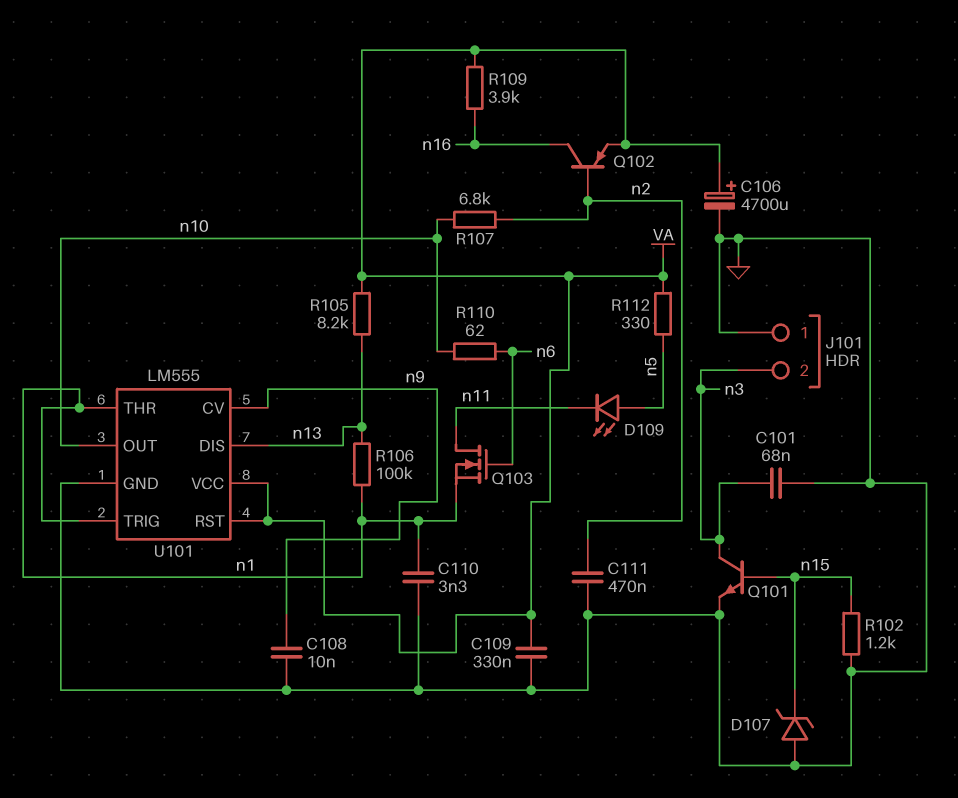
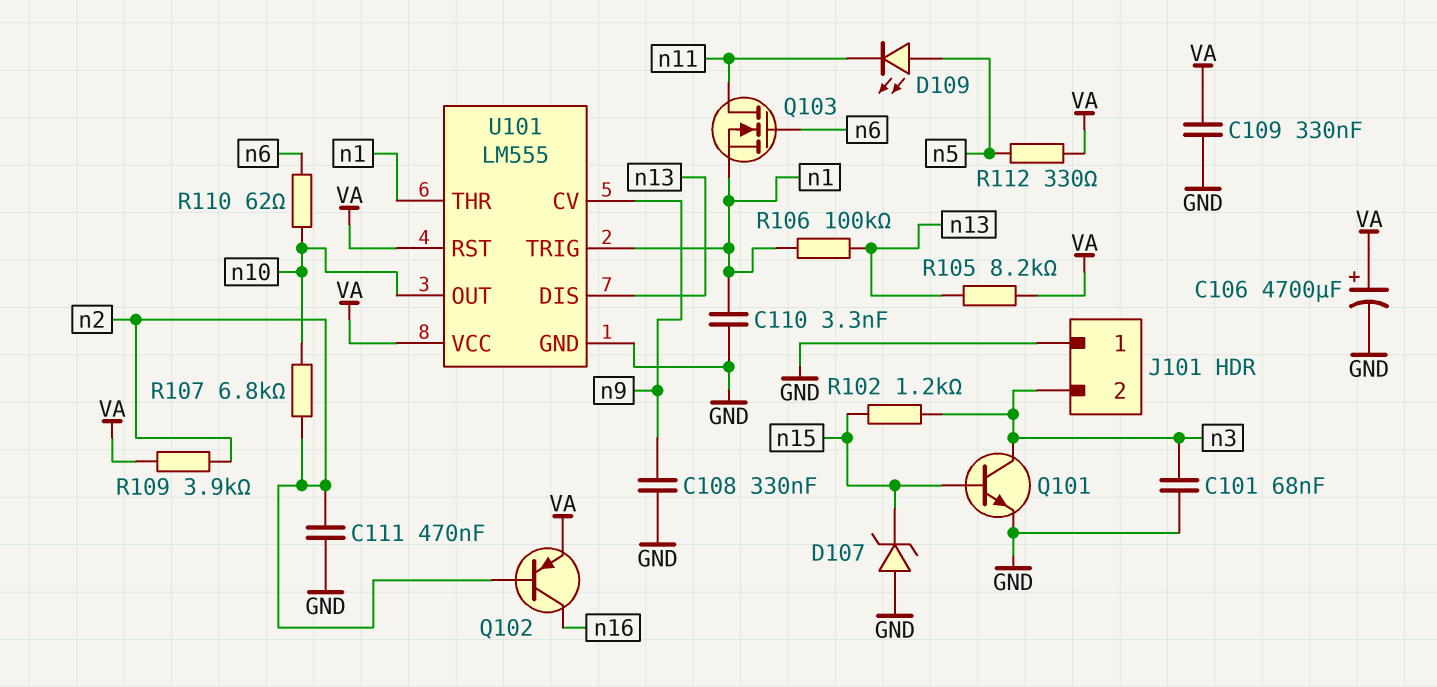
C108: 10nF (GND, n9) -> 330nF (GND, n9)
R102: 1.2k (GND, n15) -> 1.2k (n3, n15)
R109: 3.9k (VA, n16) -> 3.9k (VA, n2)

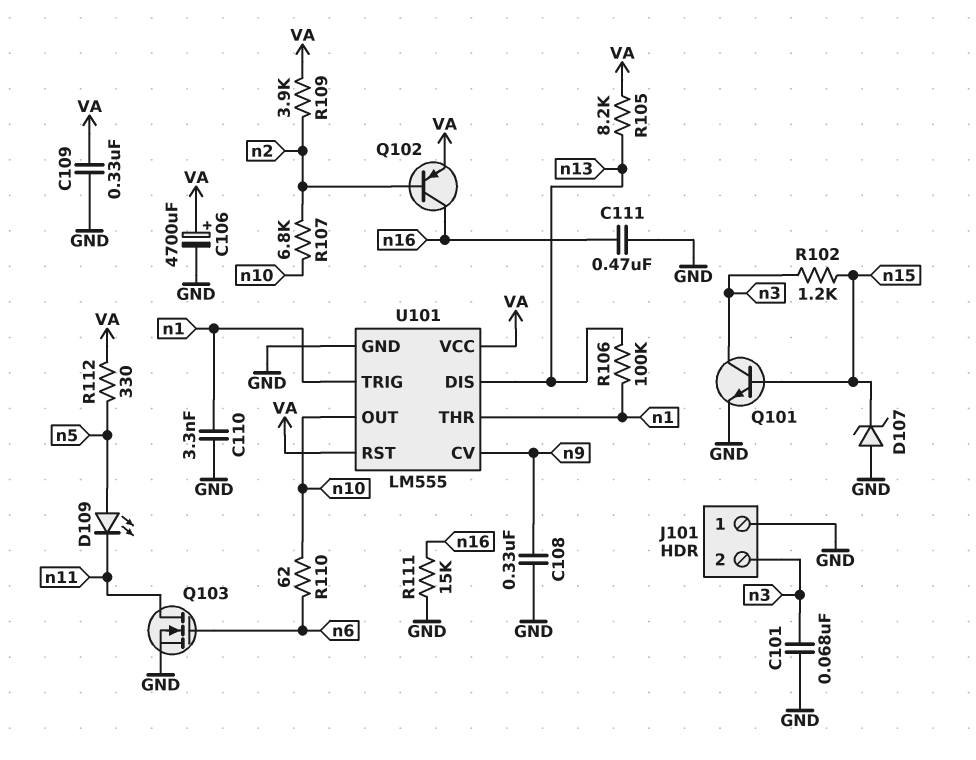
C111: 470nF (GND, n2) -> 470nF (GND, n16)
Q103: NMOS (G n6, D n11, S n1) -> NMOS (G n6, D n11, S GND)
R111: none -> 15k (GND, n16)

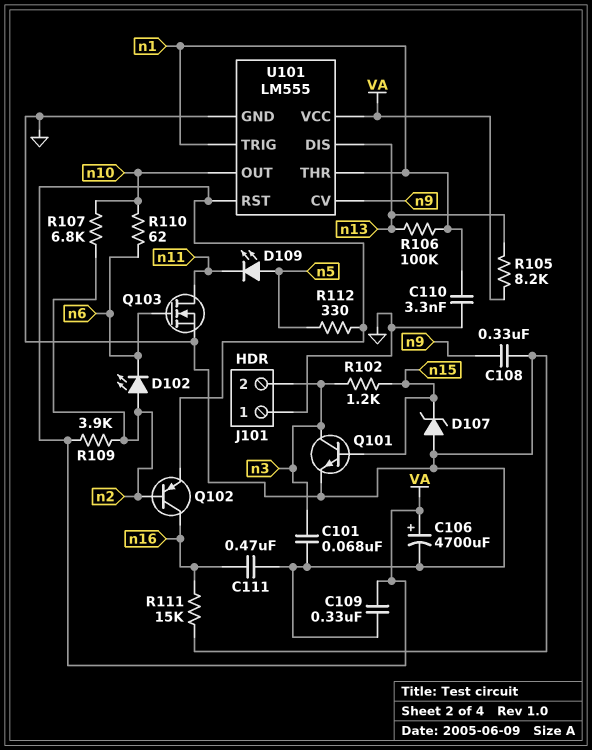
D102: none -> LED (A n2, K n6)

